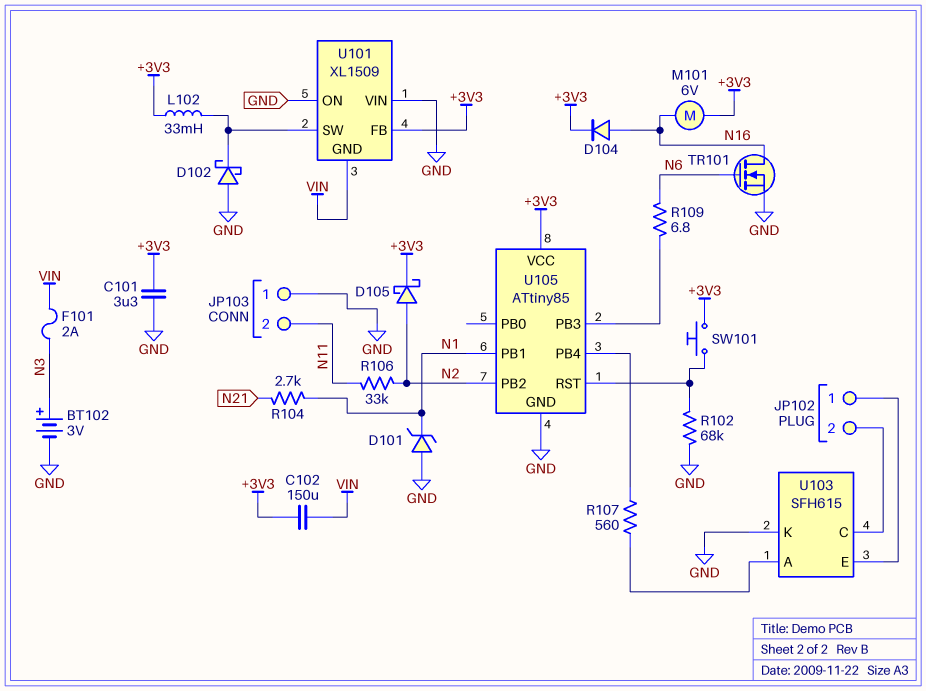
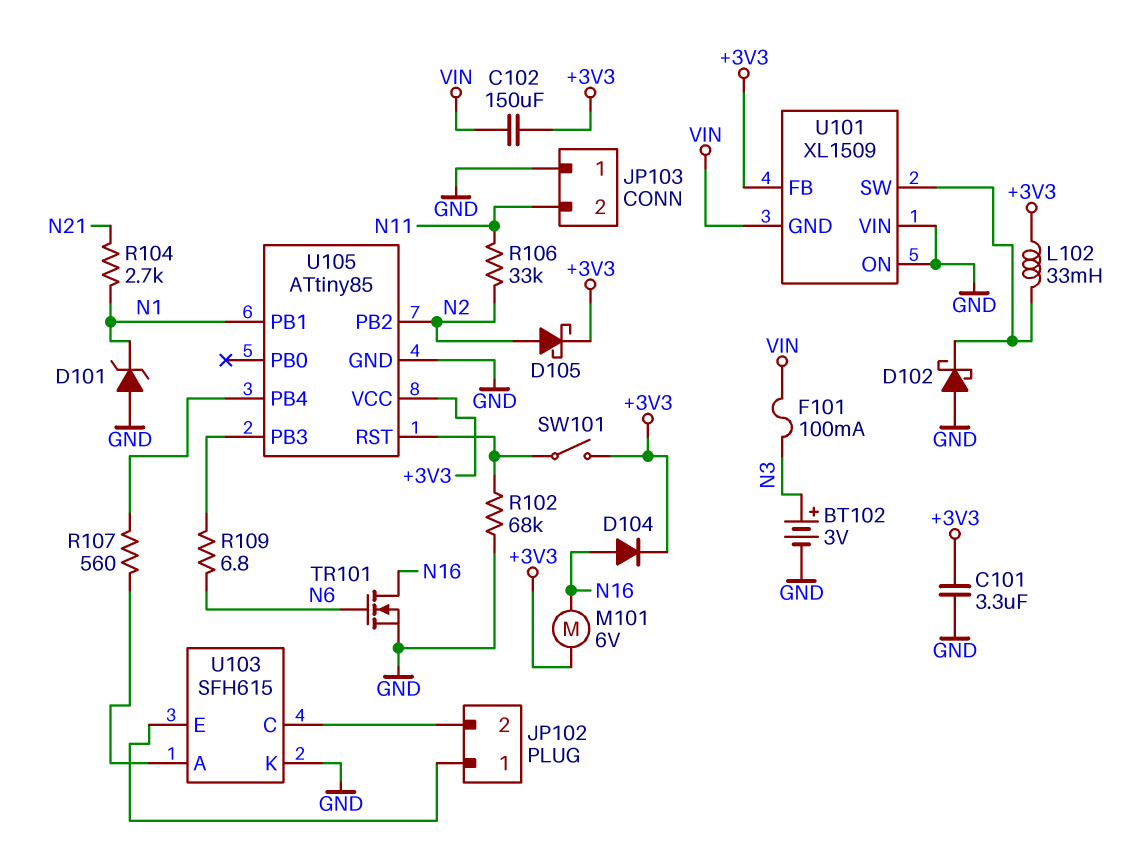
F101: 2A (N3, VIN) -> 100mA (N3, VIN)
SW101: button (+3V3, U105/RST) -> switch (+3V3, U105/RST)

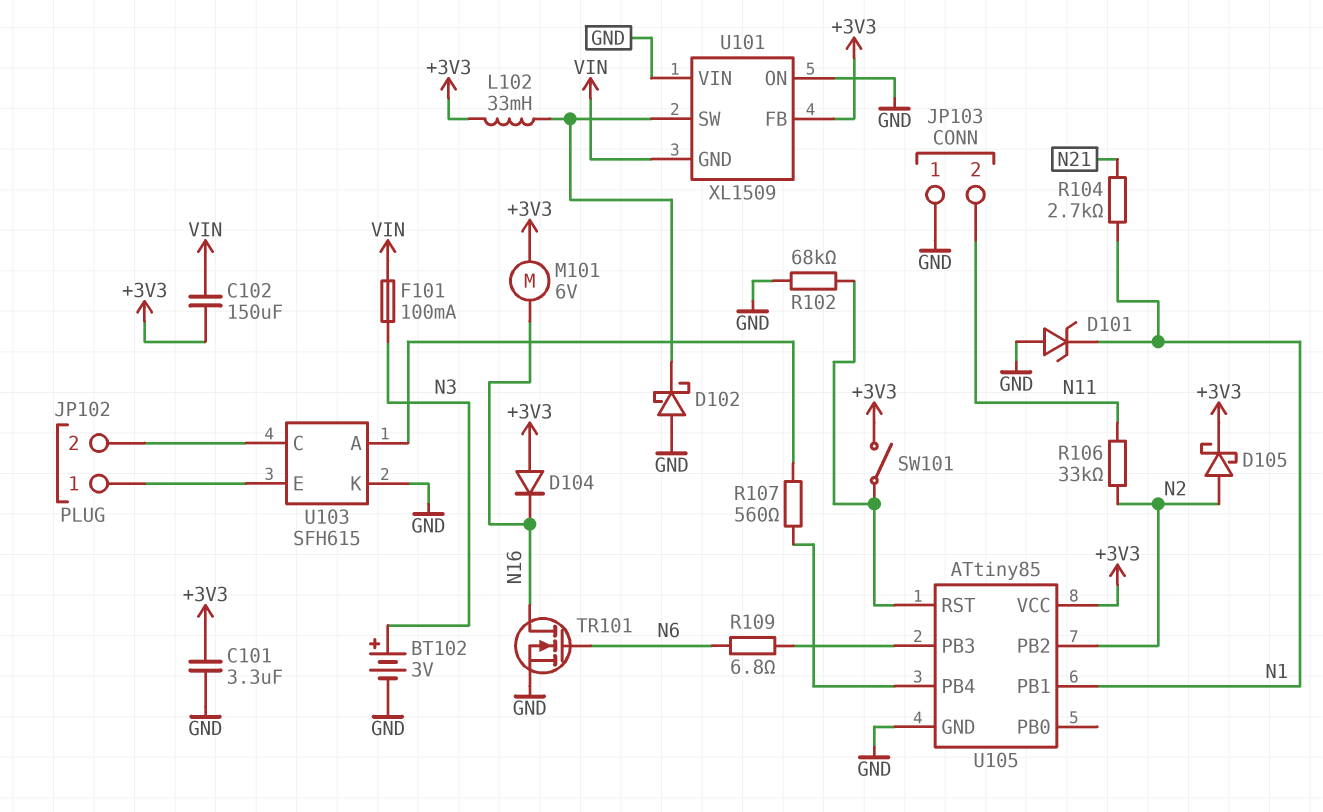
D104: diode (A N16, K +3V3) -> diode (A +3V3, K N16)

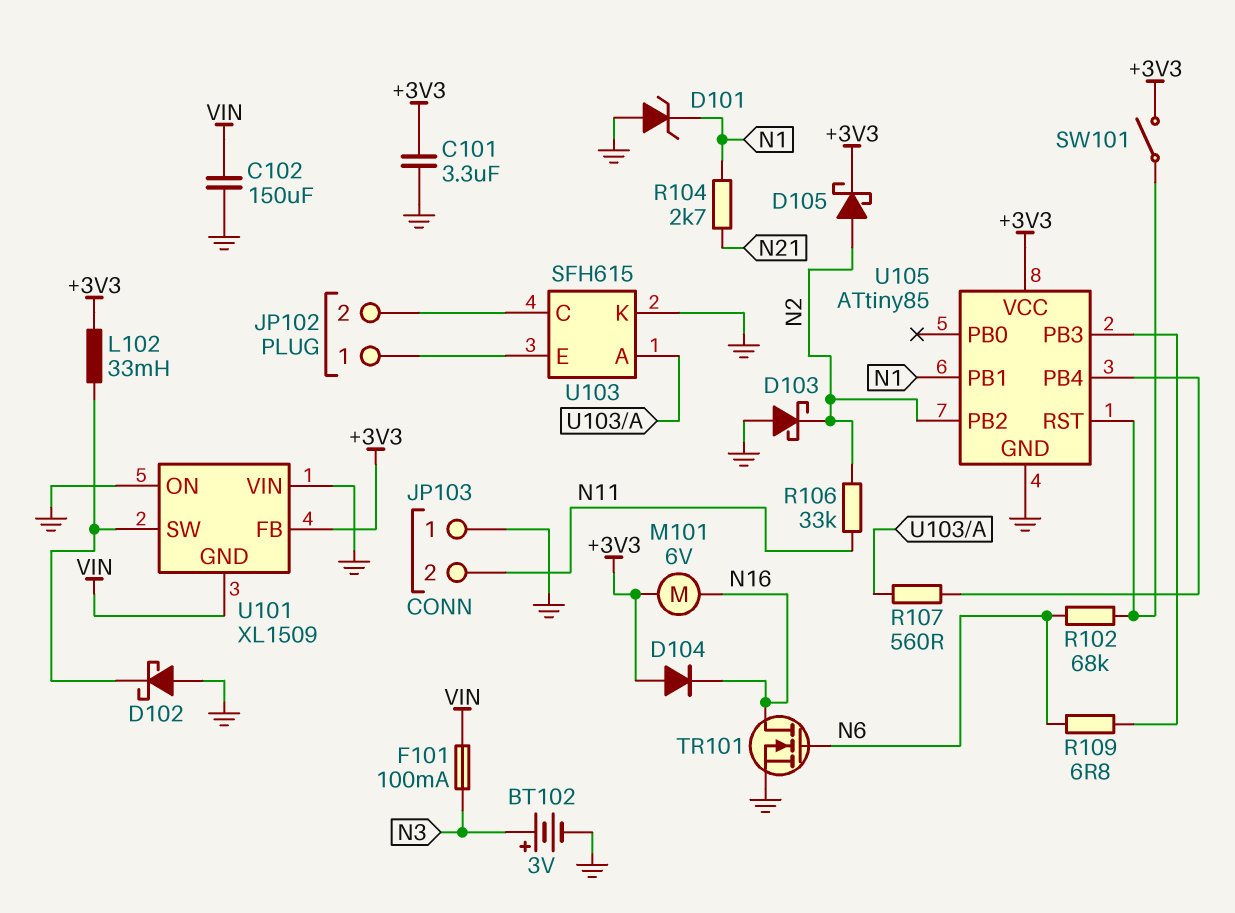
C102: 150uF (+3V3, VIN) -> 150uF (GND, VIN)
D103: none -> schottky (A GND, K N2)
R102: 68k (GND, U105/RST) -> 68k (N6, U105/RST)

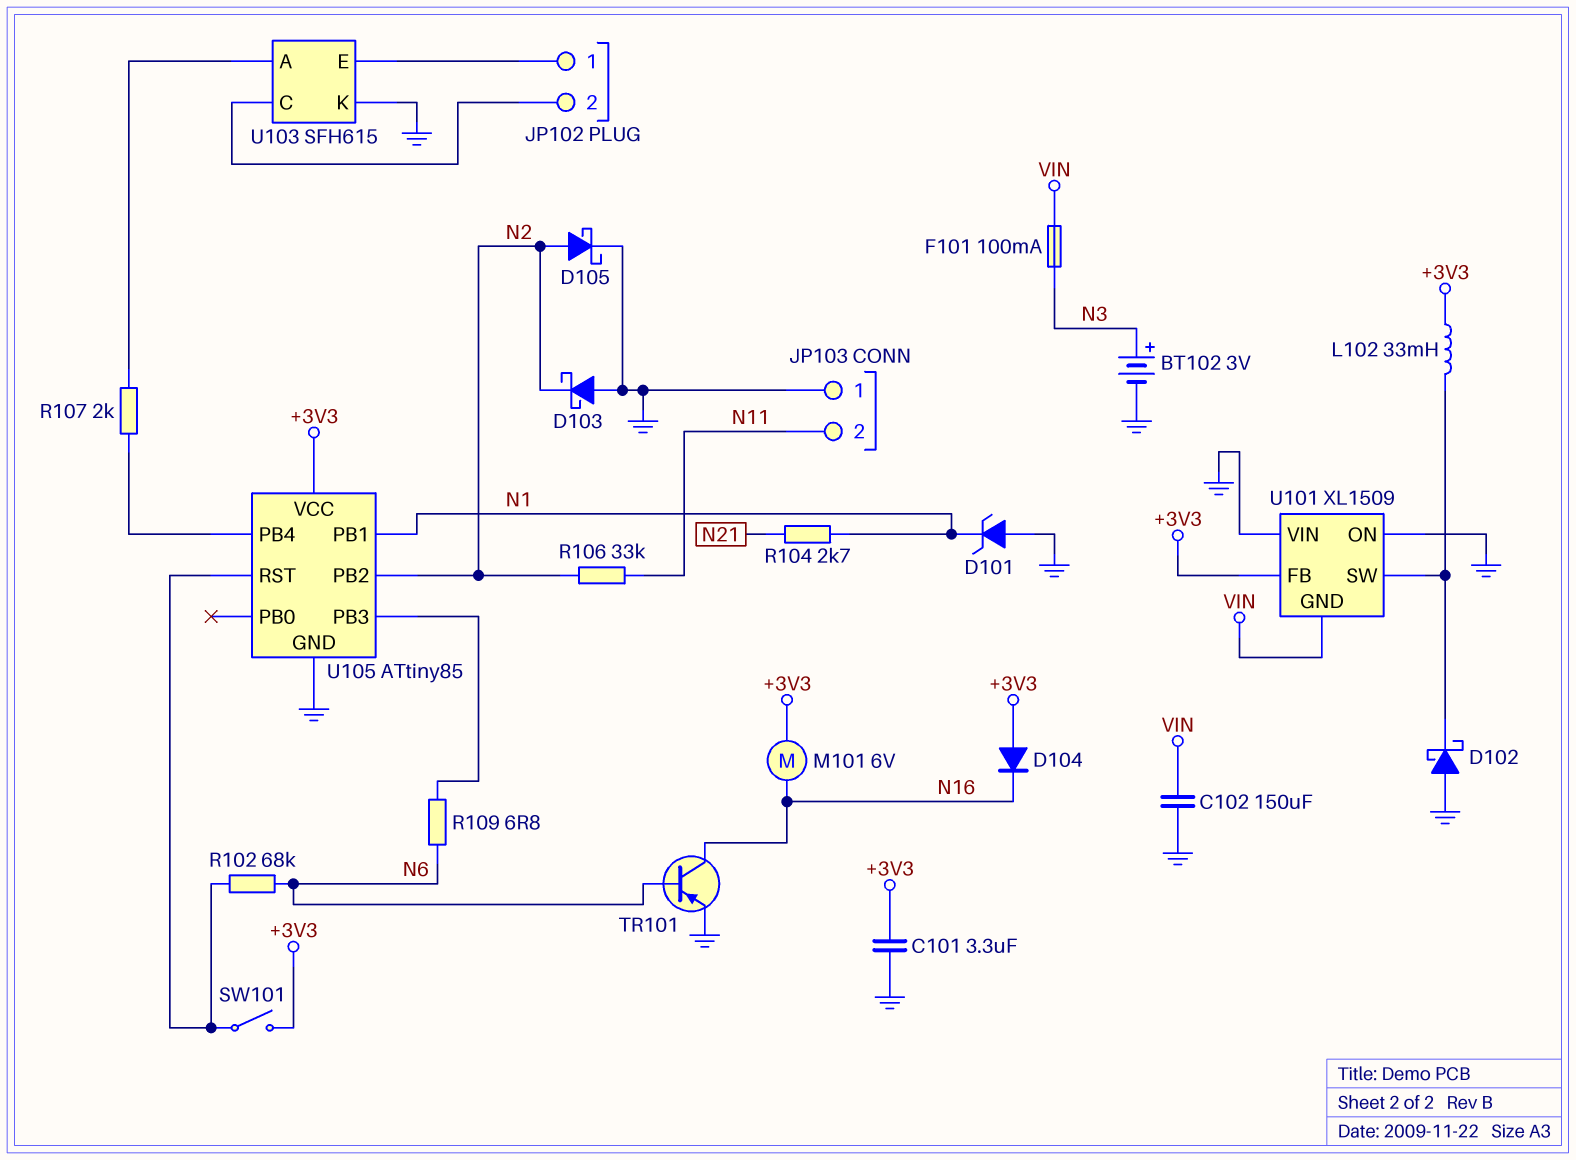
D105: schottky (A N2, K +3V3) -> schottky (A N2, K GND)
R107: 560 (U103/A, U105/PB4) -> 2k (U103/A, U105/PB4)
TR101: NMOS (G N6, D N16, S GND) -> PNP (B N6, C N16, E GND)

